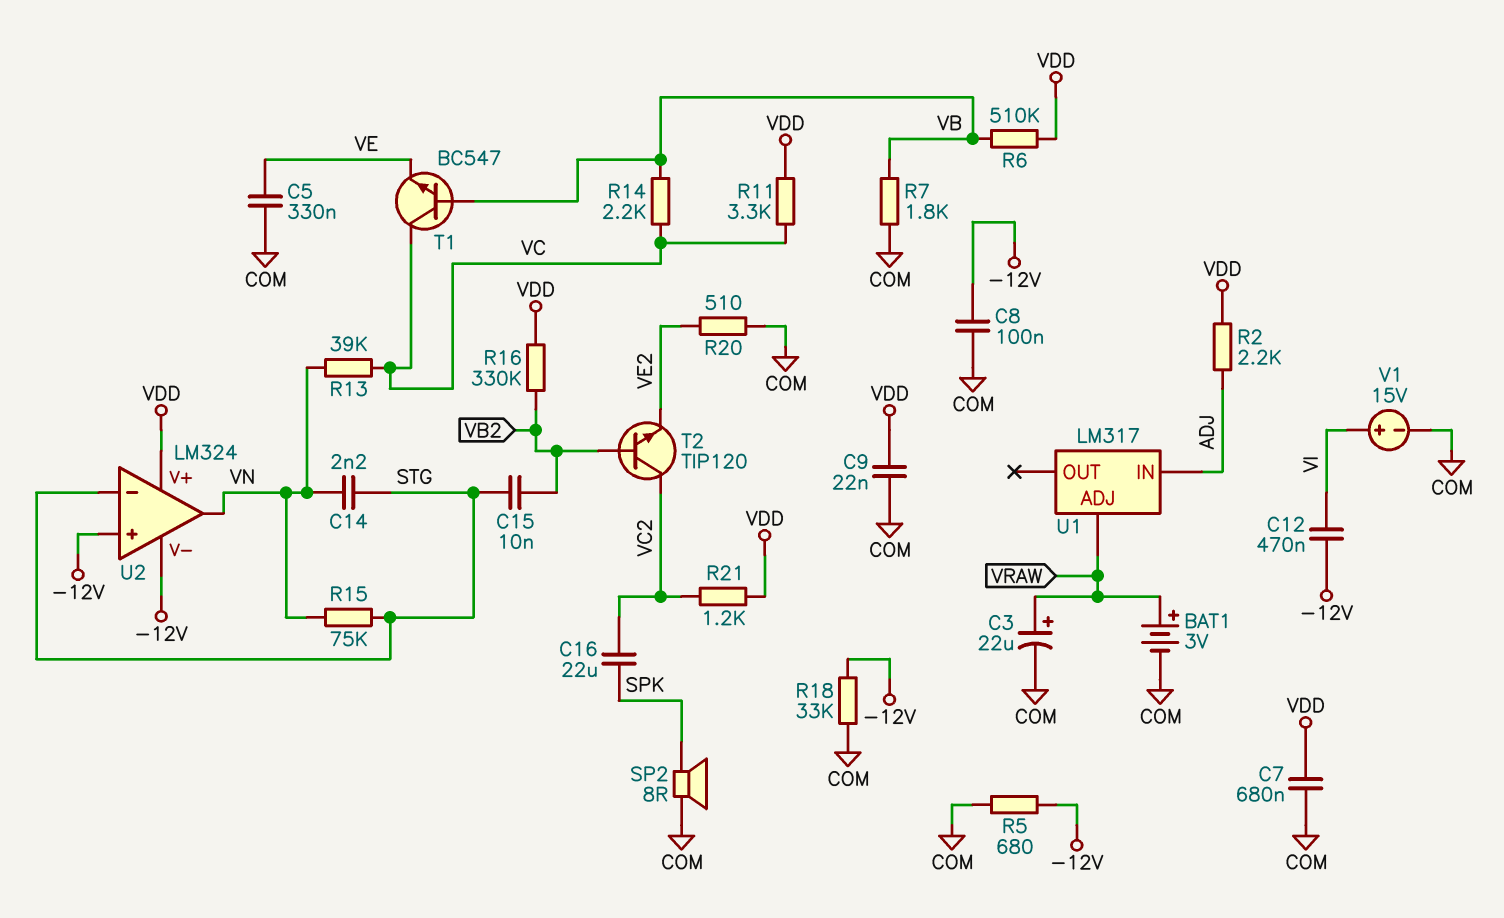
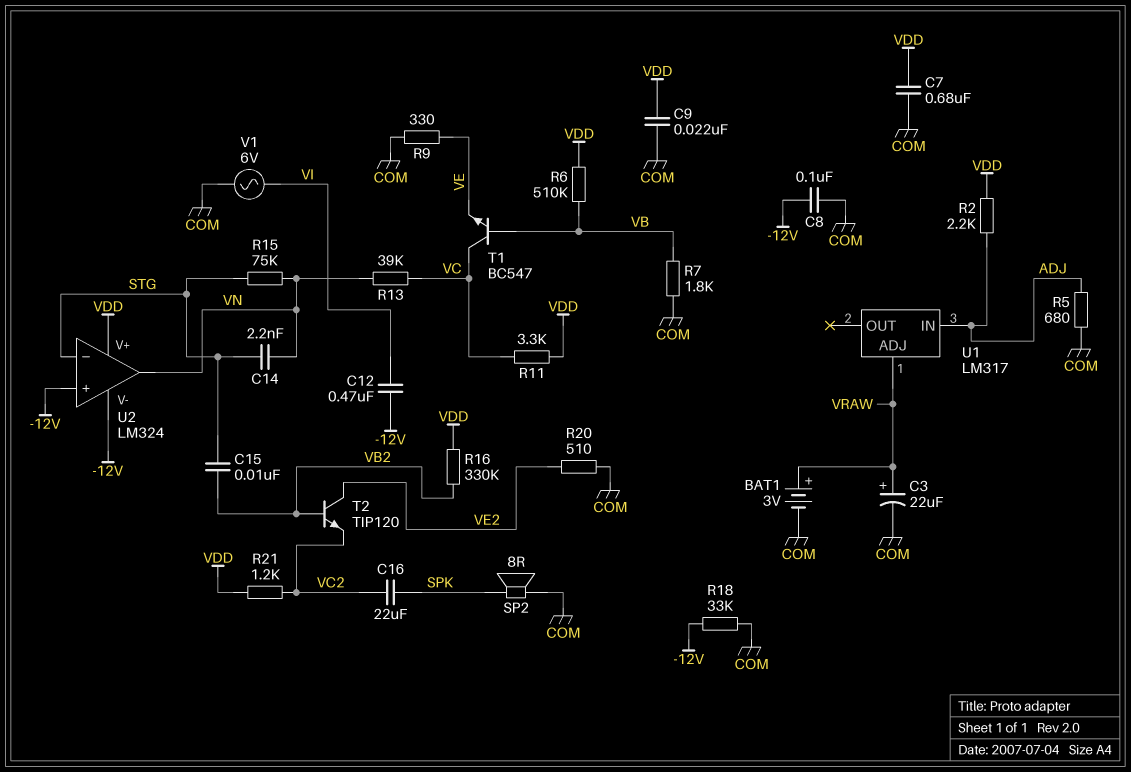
C5: 330nF (COM, VE) -> none
R5: 680 (-12V, COM) -> 680 (ADJ, COM)
R9: none -> 330 (COM, VE)
R14: 2.2k (VB, VC) -> none
T2: NPN TIP120 (B VB2, C VC2, E VE2) -> NPN TIP120 (B VB2, C VE2, E VC2)
V1: 15V (plus VI, minus COM) -> AC 6V (COM, VI)

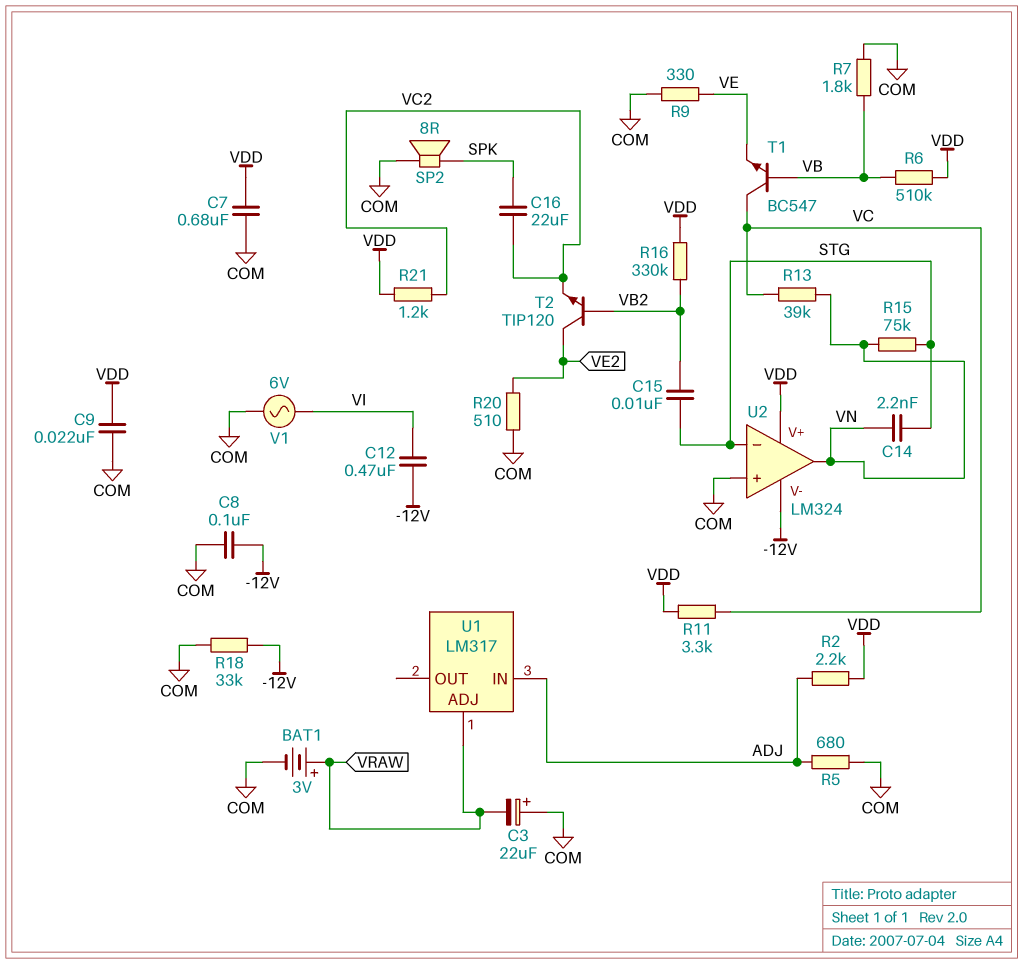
C3: 22uF (plus VRAW, minus COM) -> 22uF (plus COM, minus VRAW)
U2 pin in+: -12V -> COM

